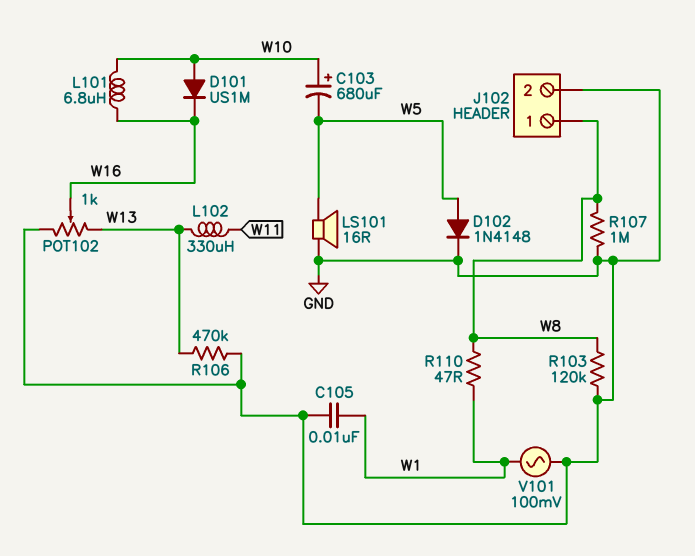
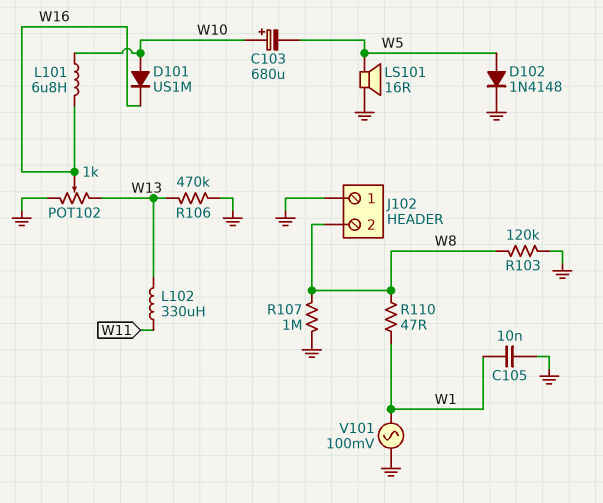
J102 pin 1: W8 -> GND
J102 pin 2: GND -> W8

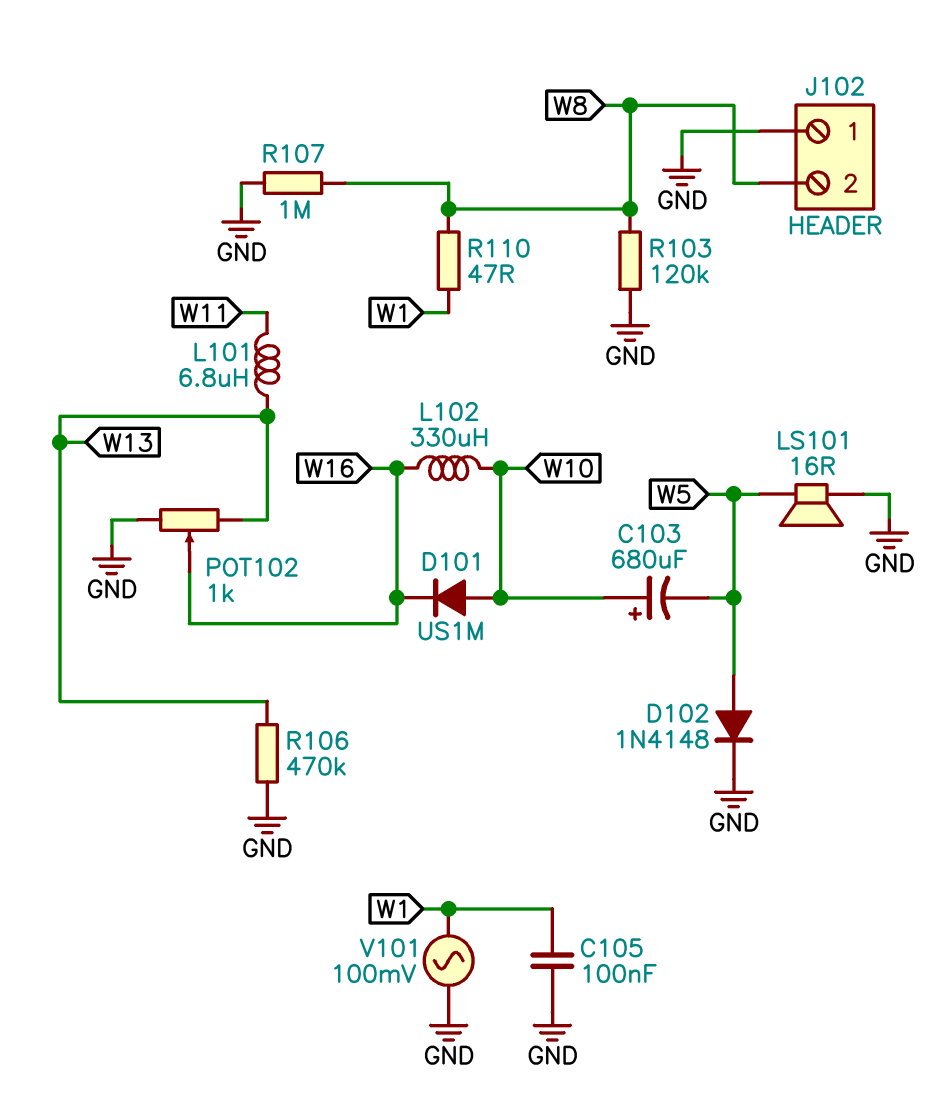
C105: 10nF (GND, W1) -> 100nF (GND, W1)
L101: 6.8uH (W10, W16) -> 6.8uH (W11, W13)
L102: 330uH (W11, W13) -> 330uH (W10, W16)

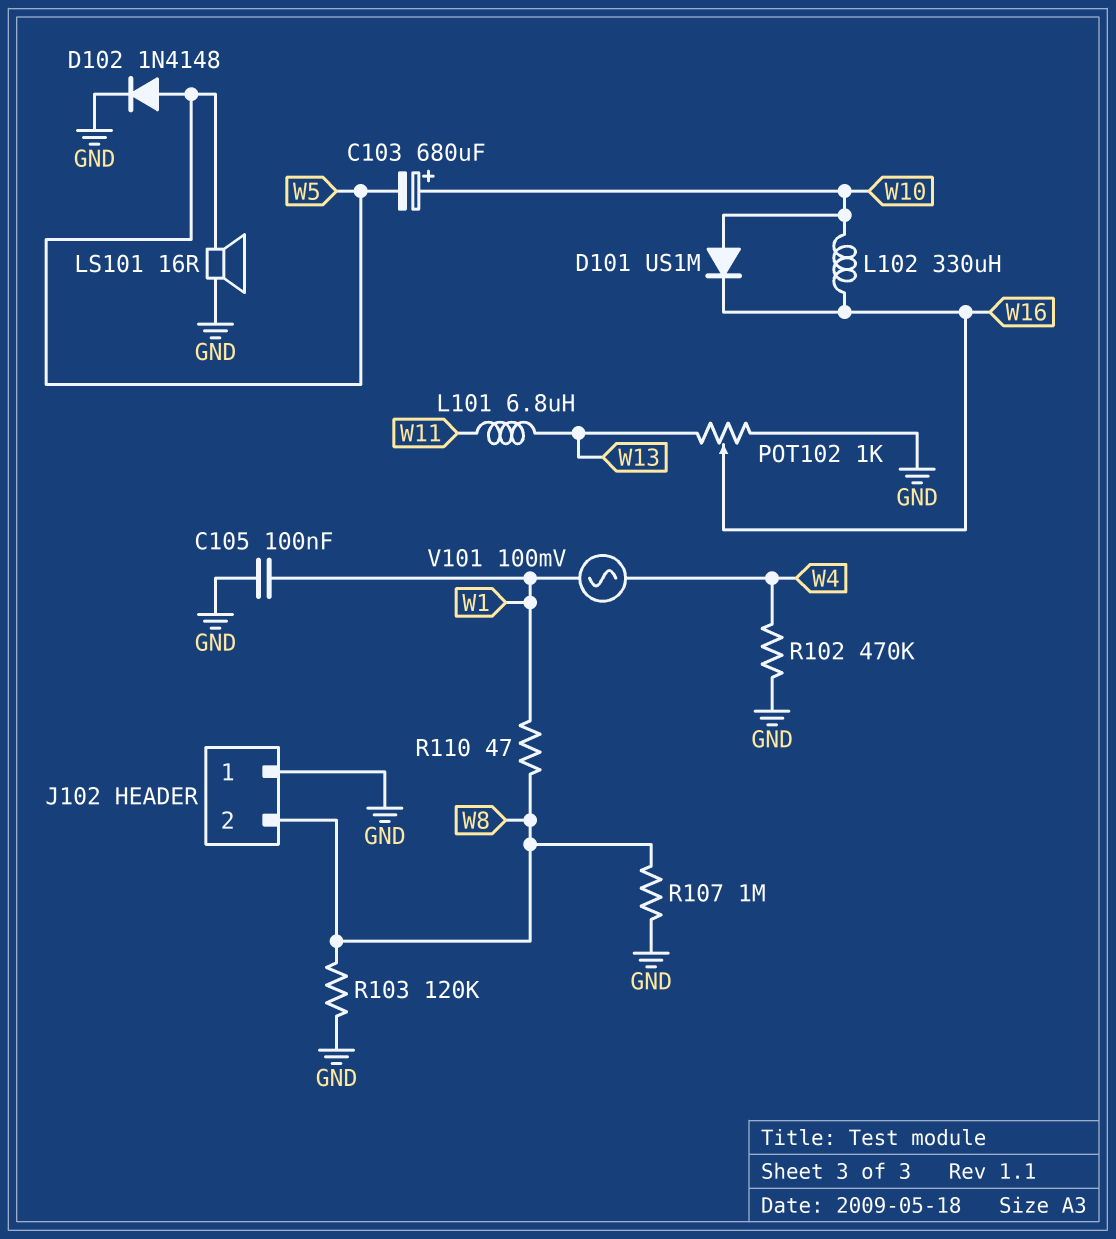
R102: none -> 470k (GND, W4)
R106: 470k (GND, W13) -> none
V101: AC 100mV (GND, W1) -> AC 100mV (W1, W4)

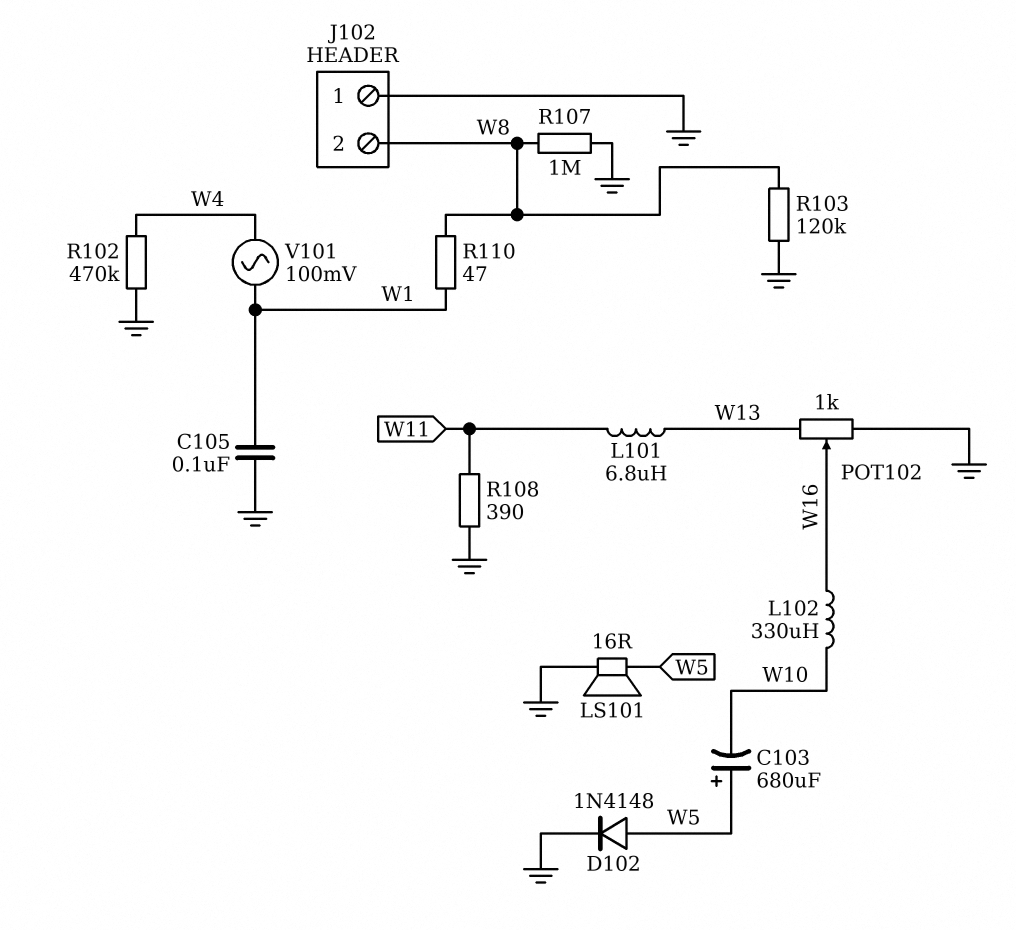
C103: 680uF (plus W10, minus W5) -> 680uF (plus W5, minus W10)
D101: diode US1M (A W10, K W16) -> none
R108: none -> 390 (GND, W11)

